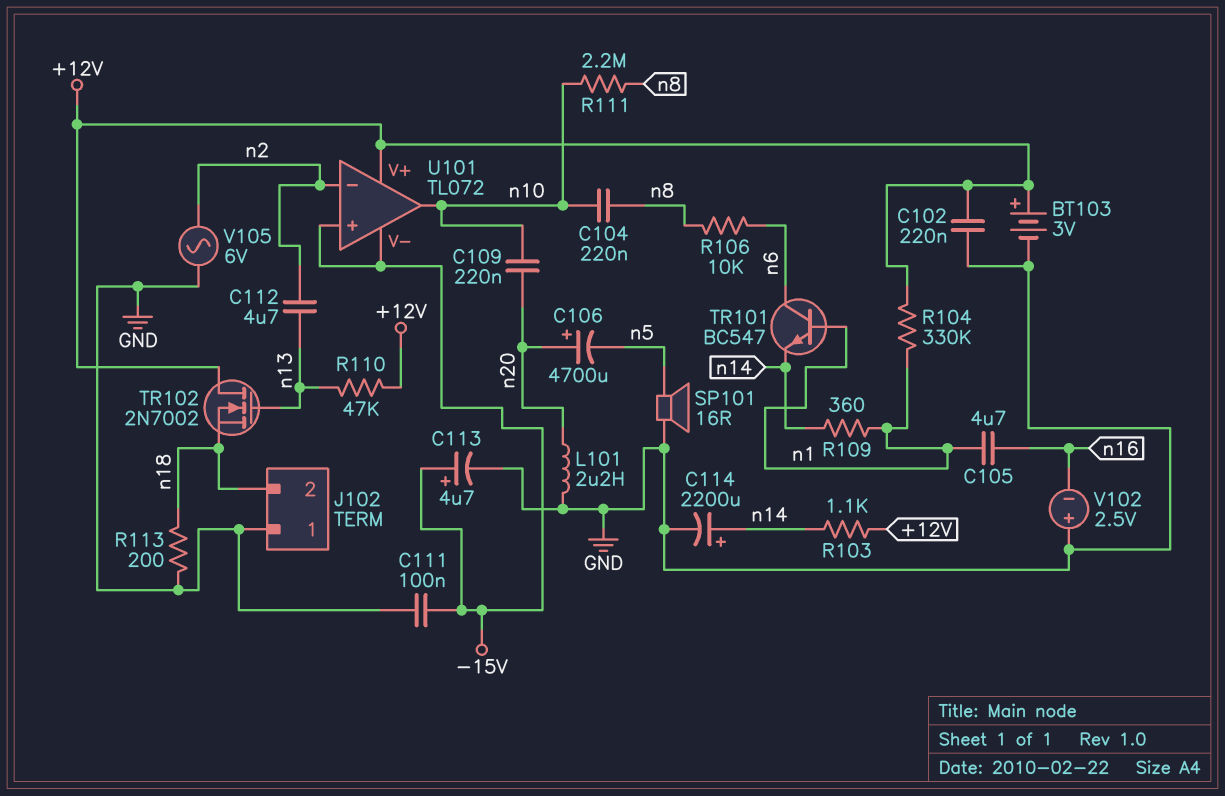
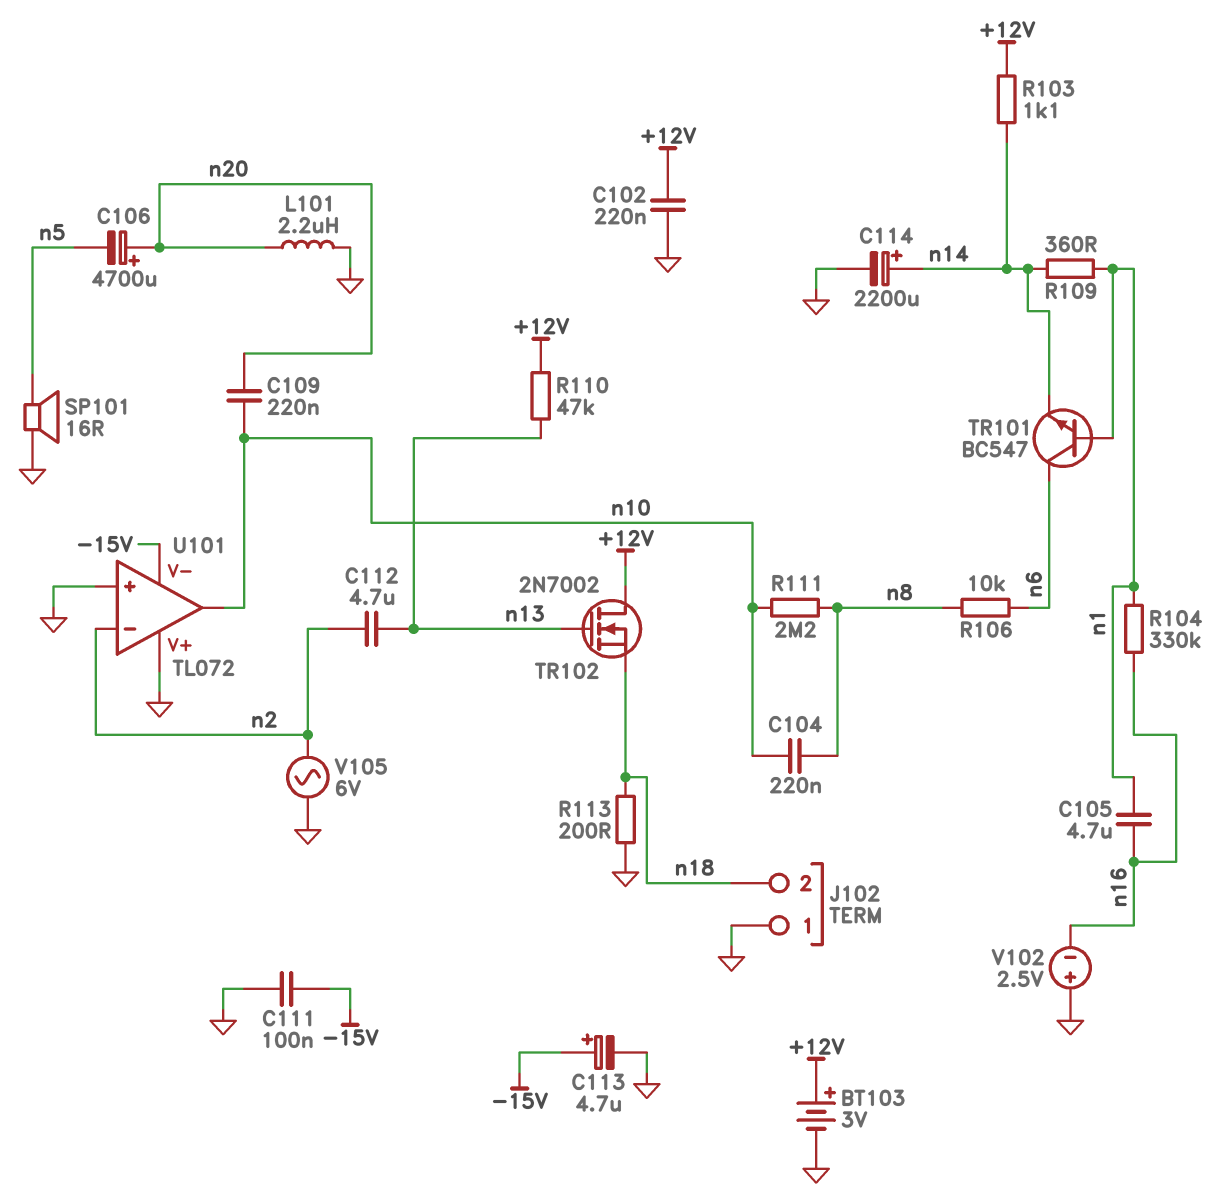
R104: 330k (+12V, n1) -> 330k (n1, n16)
U101 pin V+: +12V -> GND
U101 pin in+: -15V -> GND

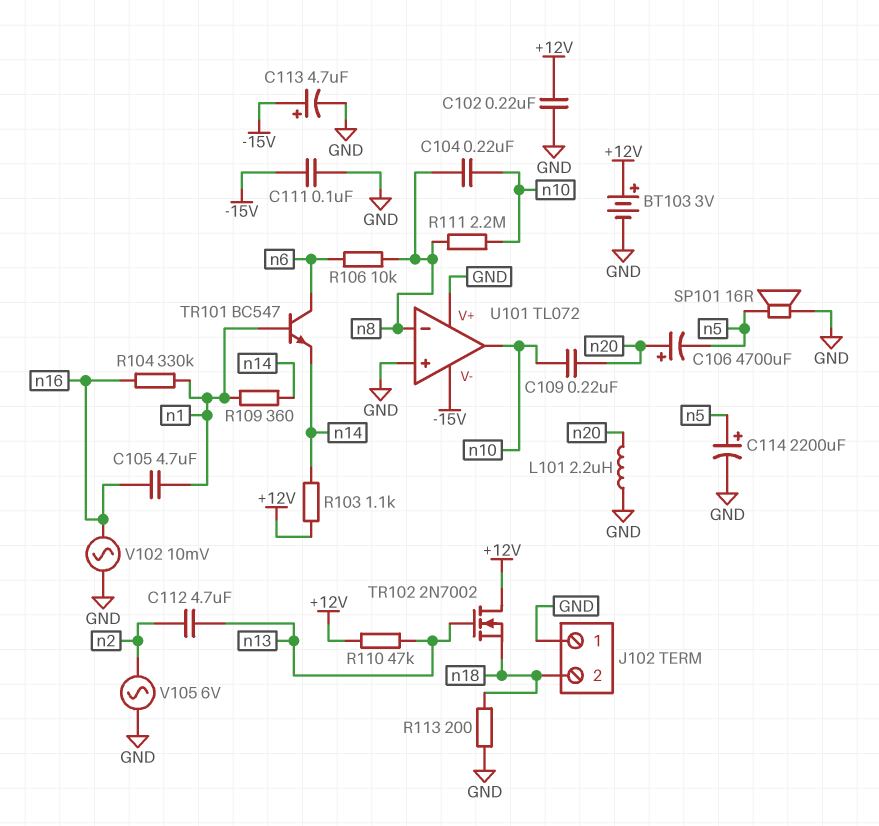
C114: 2200uF (plus n14, minus GND) -> 2200uF (plus n5, minus GND)
U101 pin in-: n2 -> n8
V102: 2.5V (plus GND, minus n16) -> AC 10mV (GND, n16)

